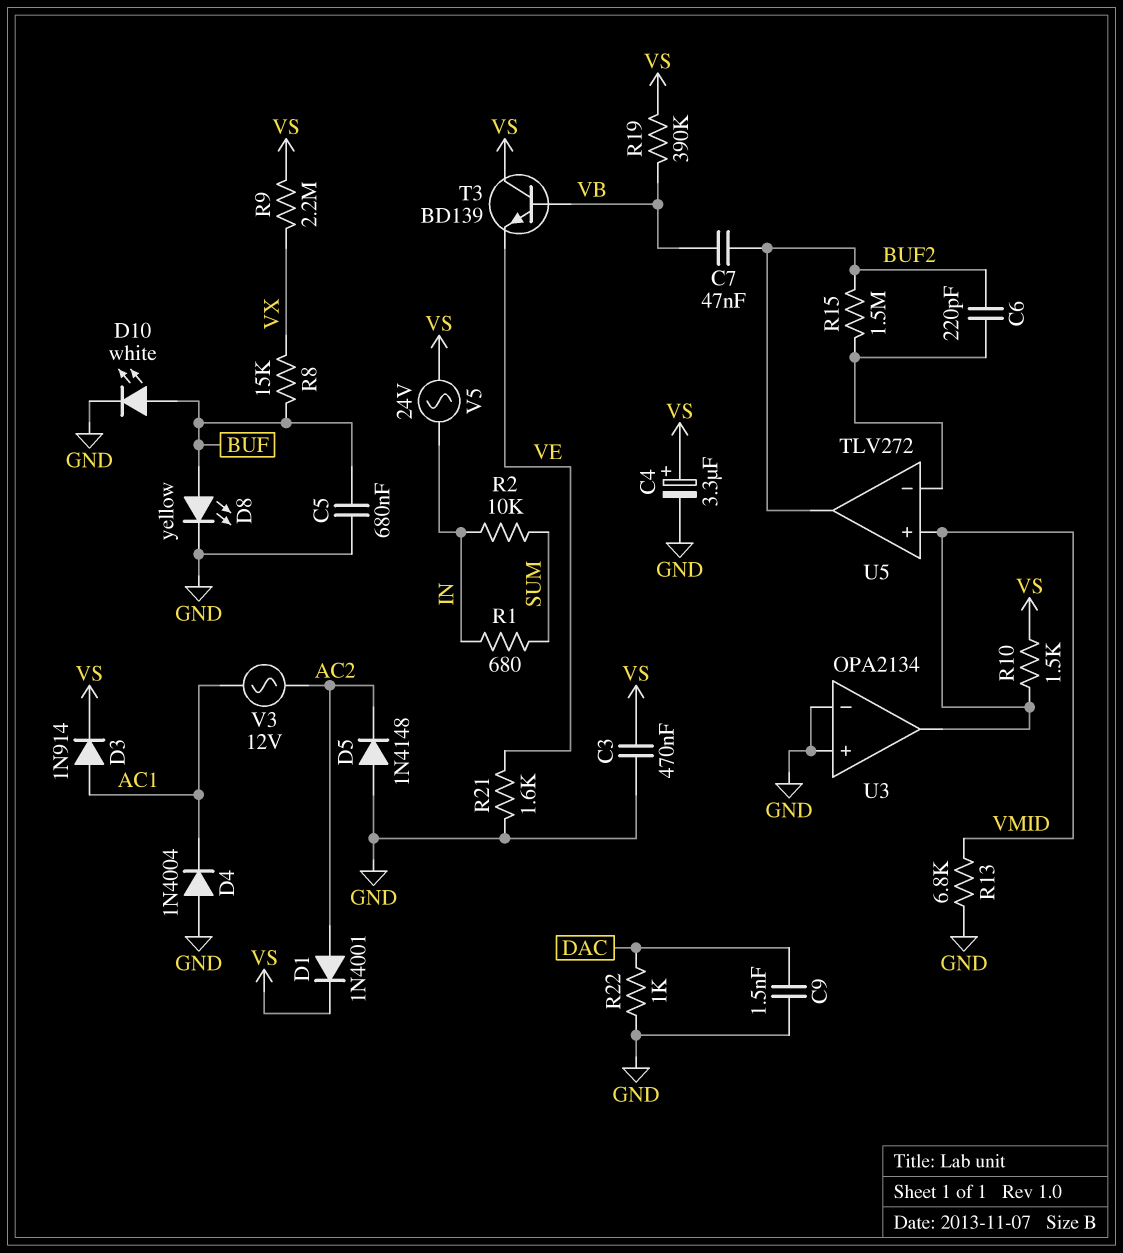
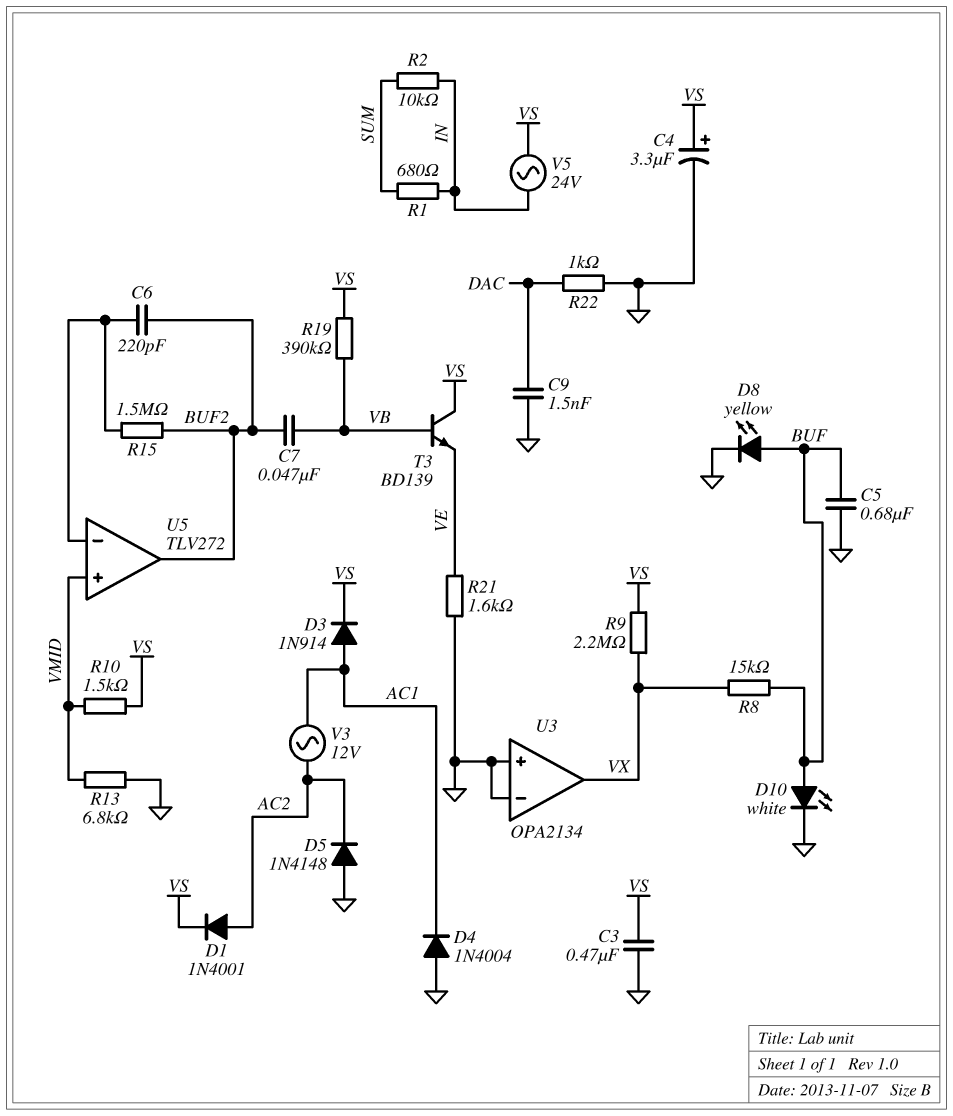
U3 pin out: VMID -> VX

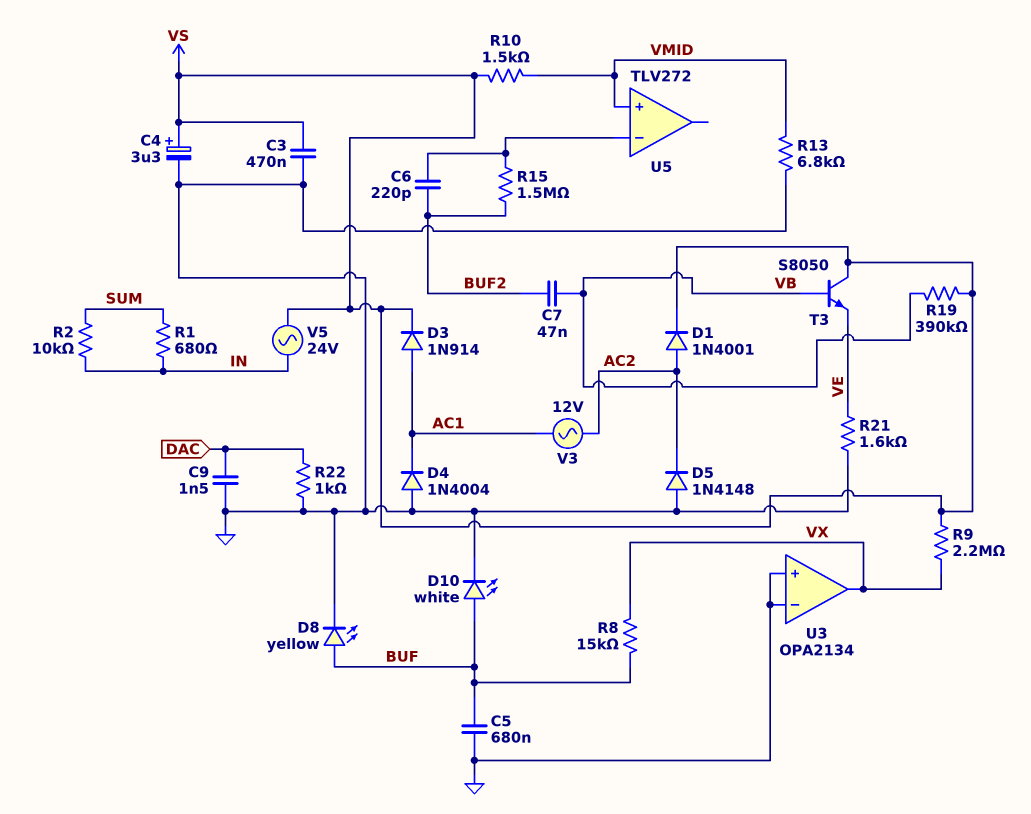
T3: NPN BD139 (B VB, C VS, E VE) -> NPN S8050 (B VB, C VS, E VE)
U5 pin out: BUF2 -> none

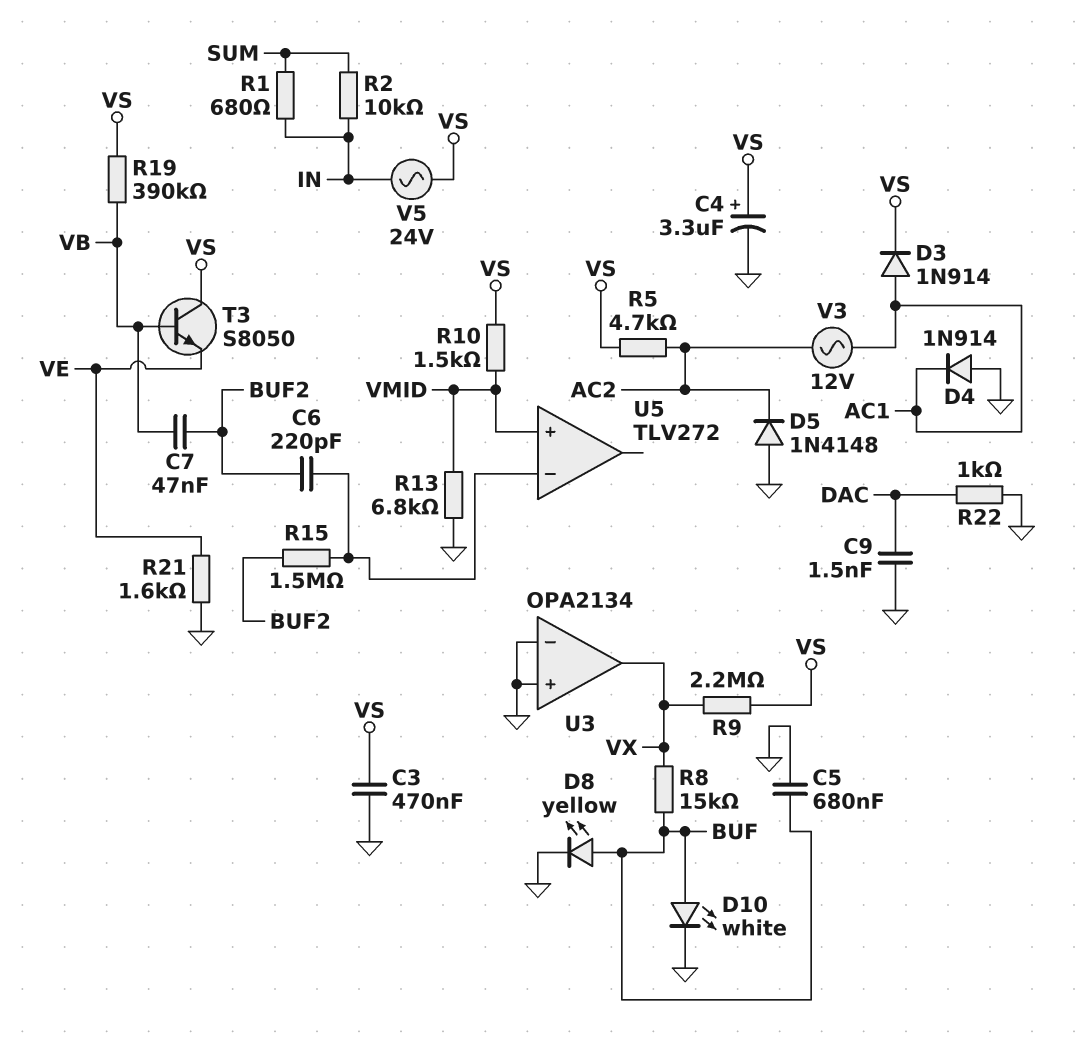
D1: diode 1N4001 (A AC2, K VS) -> none
D4: diode 1N4004 (A GND, K AC1) -> diode 1N914 (A GND, K AC1)
R5: none -> 4.7k (AC2, VS)

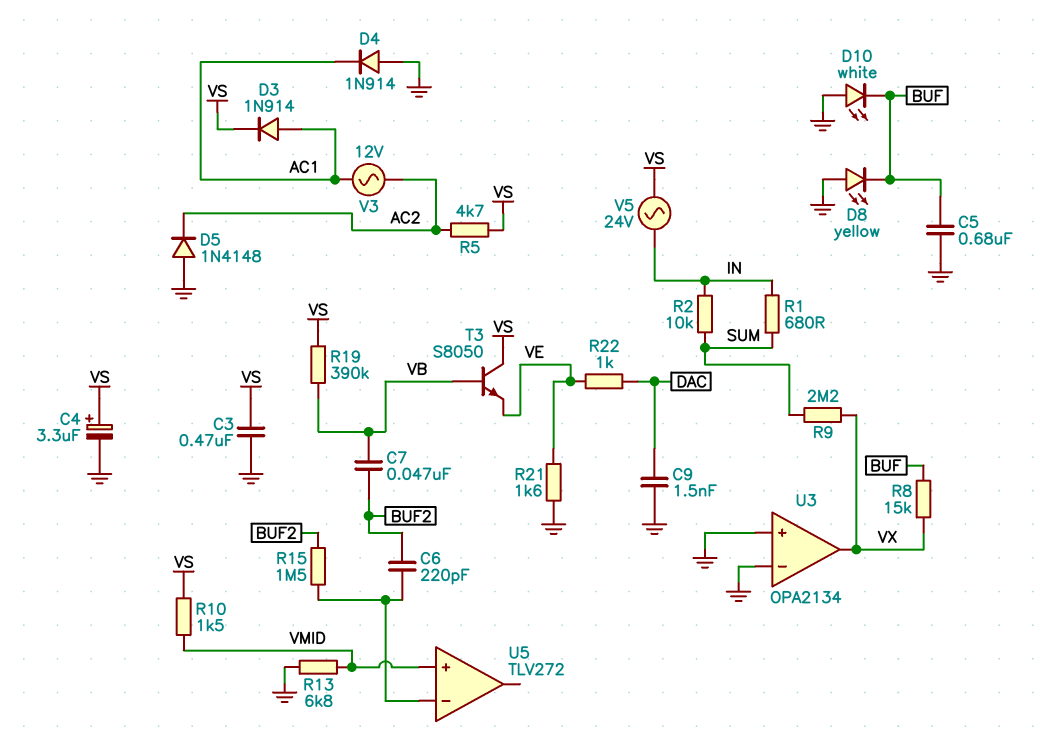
D8: LED yellow (A BUF, K GND) -> LED yellow (A GND, K BUF)
D10: LED white (A BUF, K GND) -> LED white (A GND, K BUF)
R9: 2.2M (VS, VX) -> 2.2M (SUM, VX)
R22: 1k (DAC, GND) -> 1k (DAC, VE)

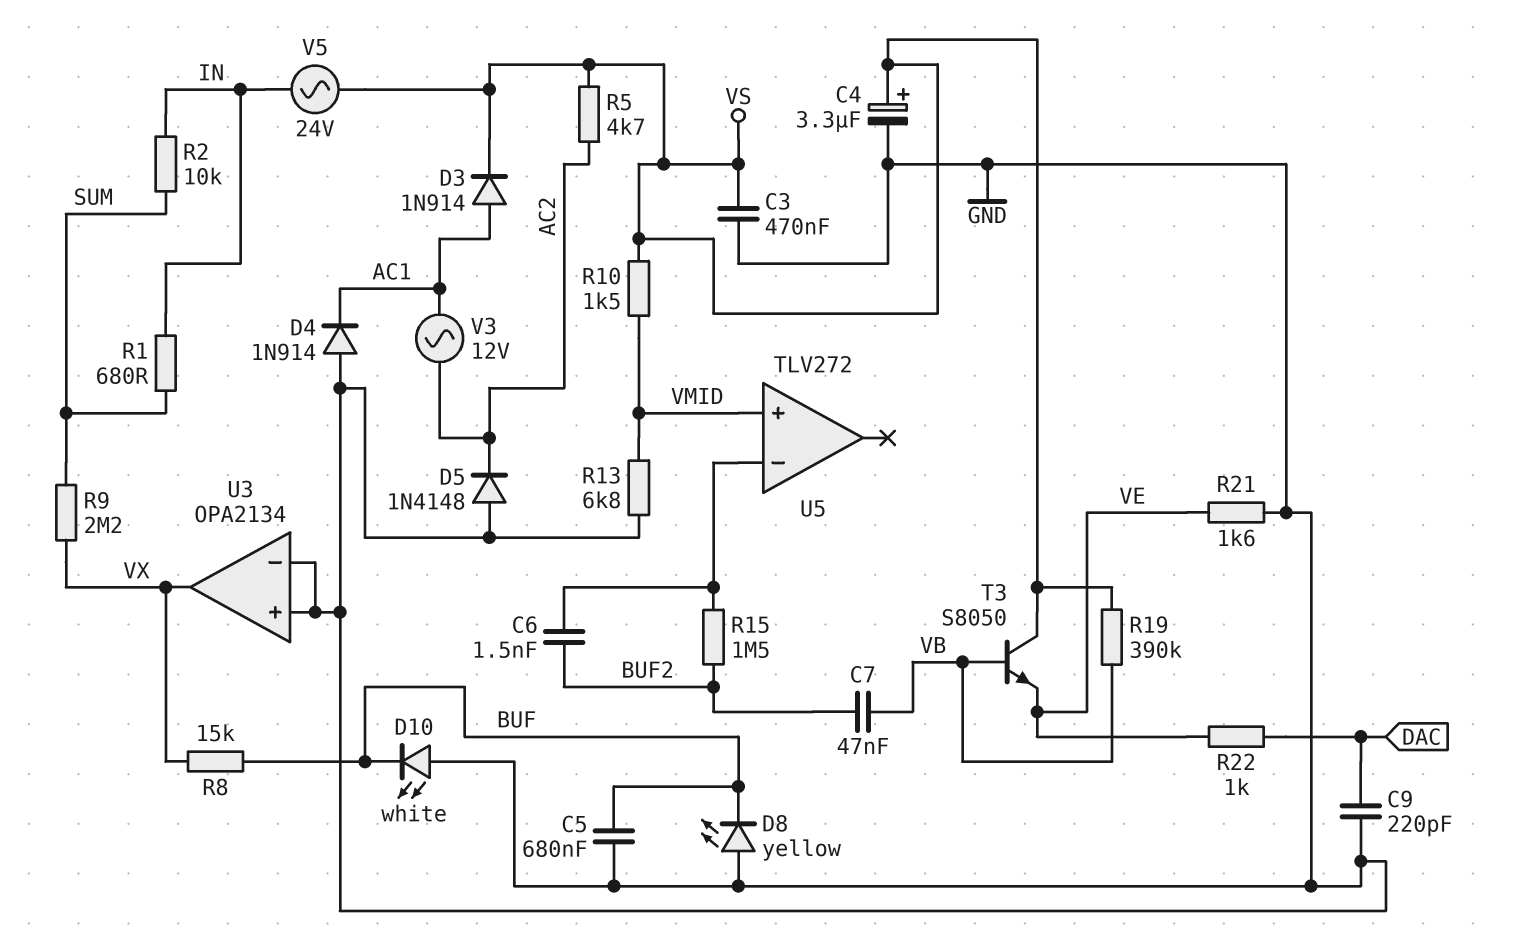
C6: 220pF (BUF2, U5/in-) -> 1.5nF (BUF2, U5/in-)
C9: 1.5nF (DAC, GND) -> 220pF (DAC, GND)

